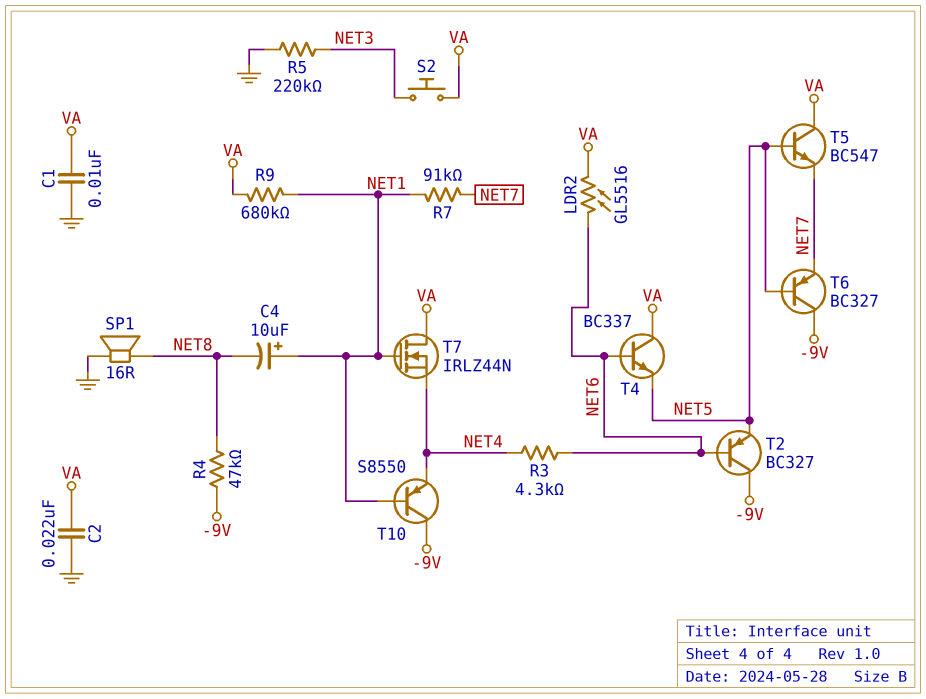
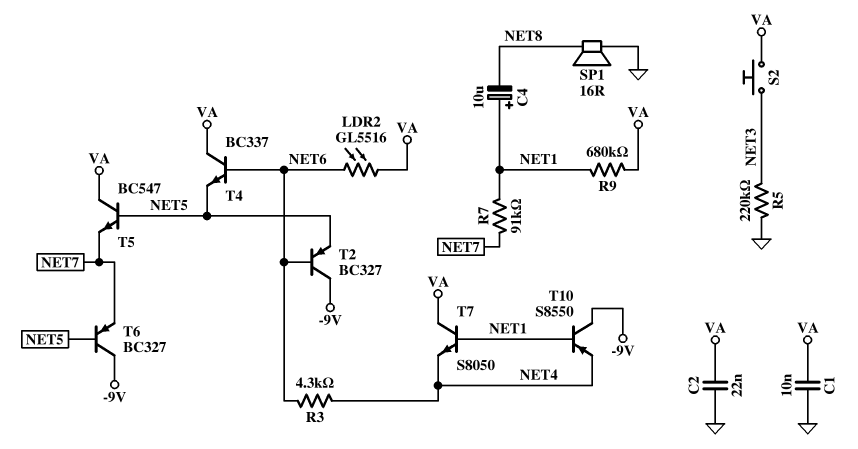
R4: 47k (-9V, NET8) -> none
T7: NMOS IRLZ44N (G NET1, D VA, S NET4) -> NPN S8050 (B NET1, C VA, E NET4)

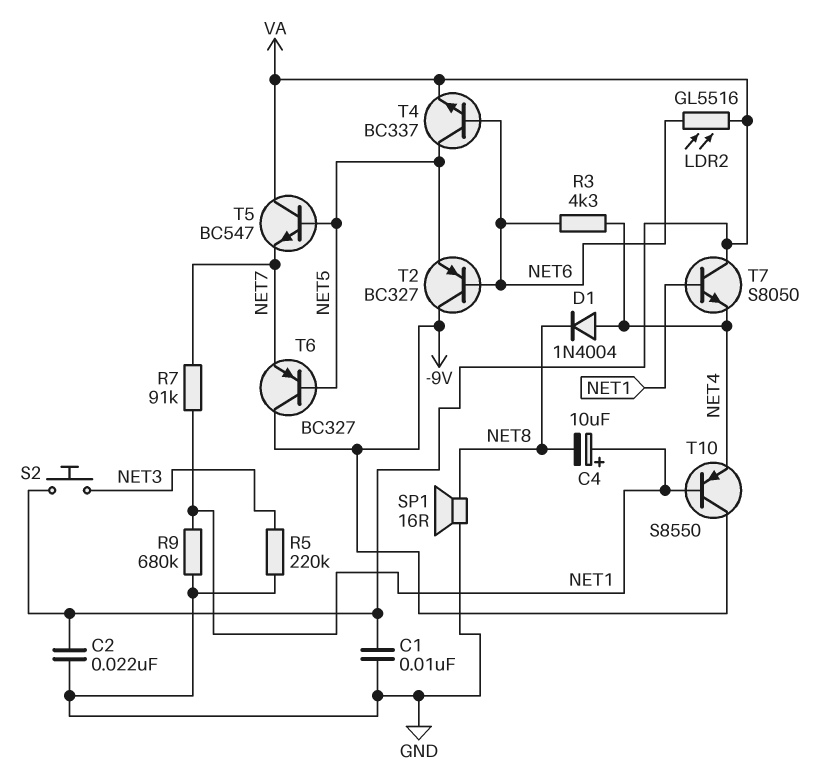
D1: none -> diode 1N4004 (A NET4, K NET8)
R9: 680k (NET1, VA) -> 680k (GND, NET1)
T4: NPN BC337 (B NET6, C VA, E NET5) -> NPN BC337 (B NET6, C NET5, E VA)

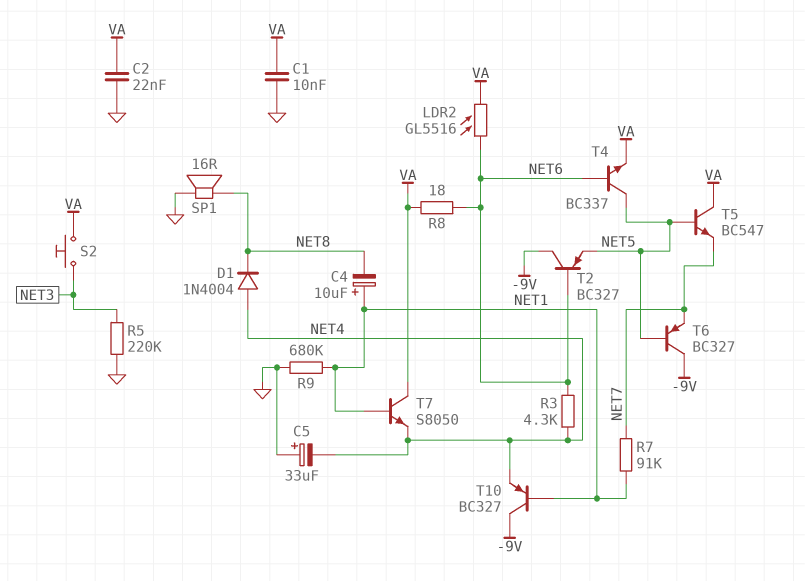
C5: none -> 33uF (plus GND, minus NET4)
R8: none -> 18 (NET6, VA)
T10: PNP S8550 (B NET1, C -9V, E NET4) -> PNP BC327 (B NET1, C -9V, E NET4)

